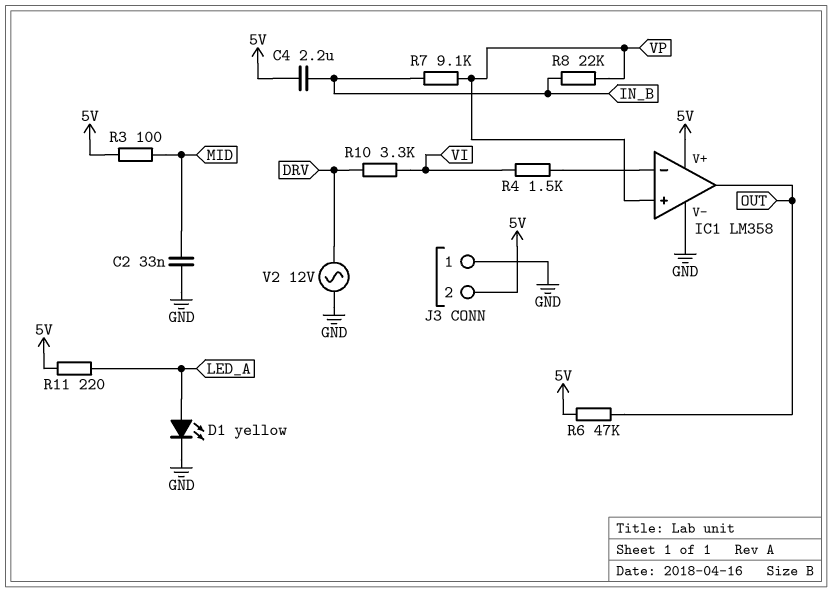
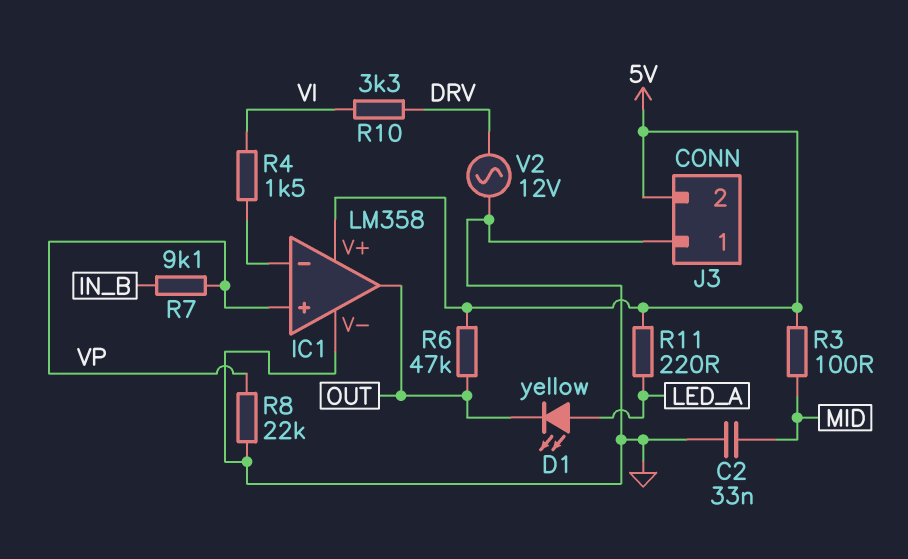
C4: 2.2uF (5V, IN_B) -> none
D1: LED yellow (A LED_A, K GND) -> LED yellow (A LED_A, K OUT)
R8: 22k (IN_B, VP) -> 22k (GND, VP)

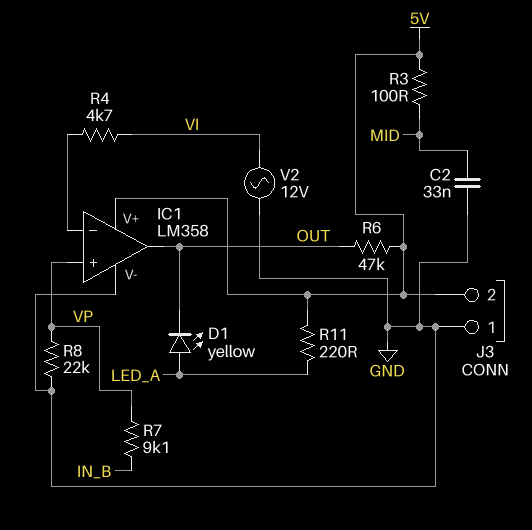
R4: 1.5k (IC1/in-, VI) -> 4.7k (IC1/in-, VI)
R10: 3.3k (DRV, VI) -> none
V2: AC 12V (DRV, GND) -> AC 12V (GND, VI)

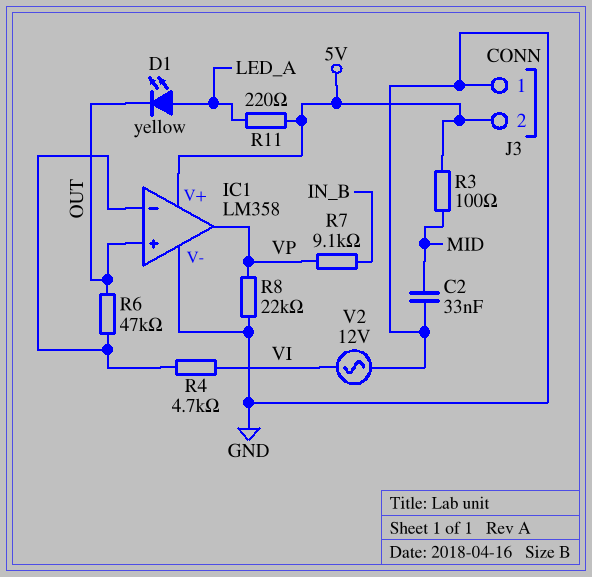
IC1 pin in+: VP -> OUT
IC1 pin out: OUT -> VP
R6: 47k (5V, OUT) -> 47k (IC1/in-, OUT)

